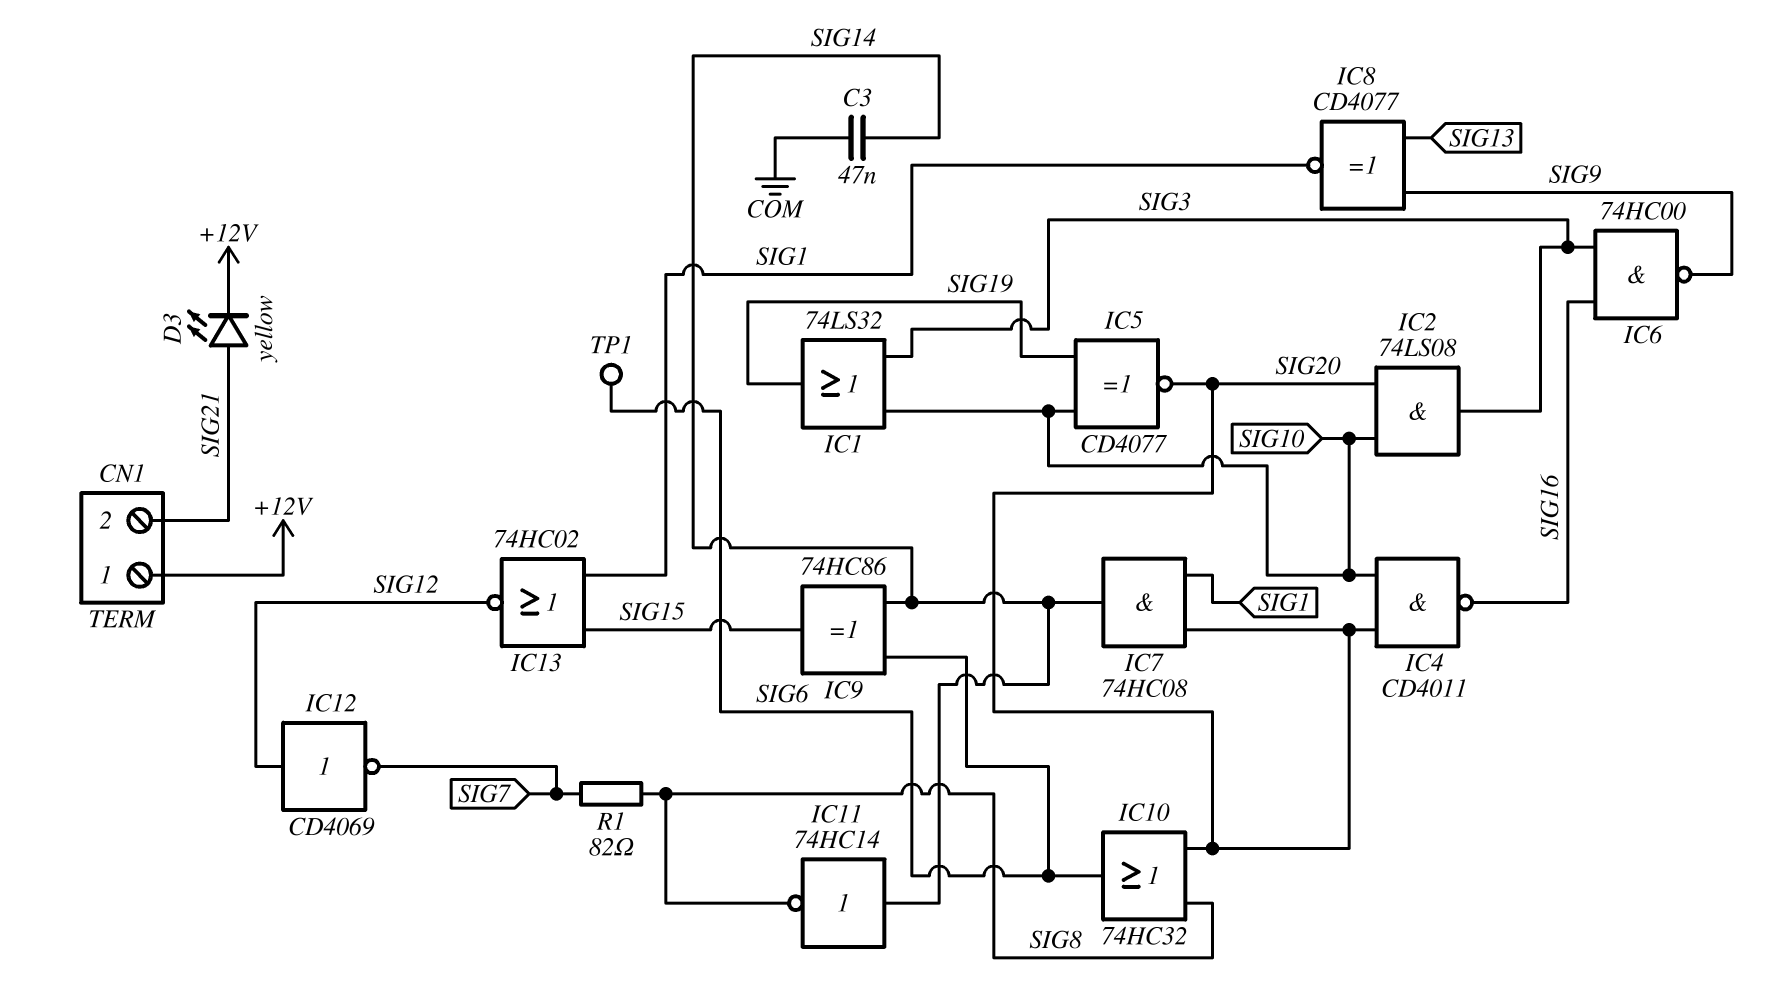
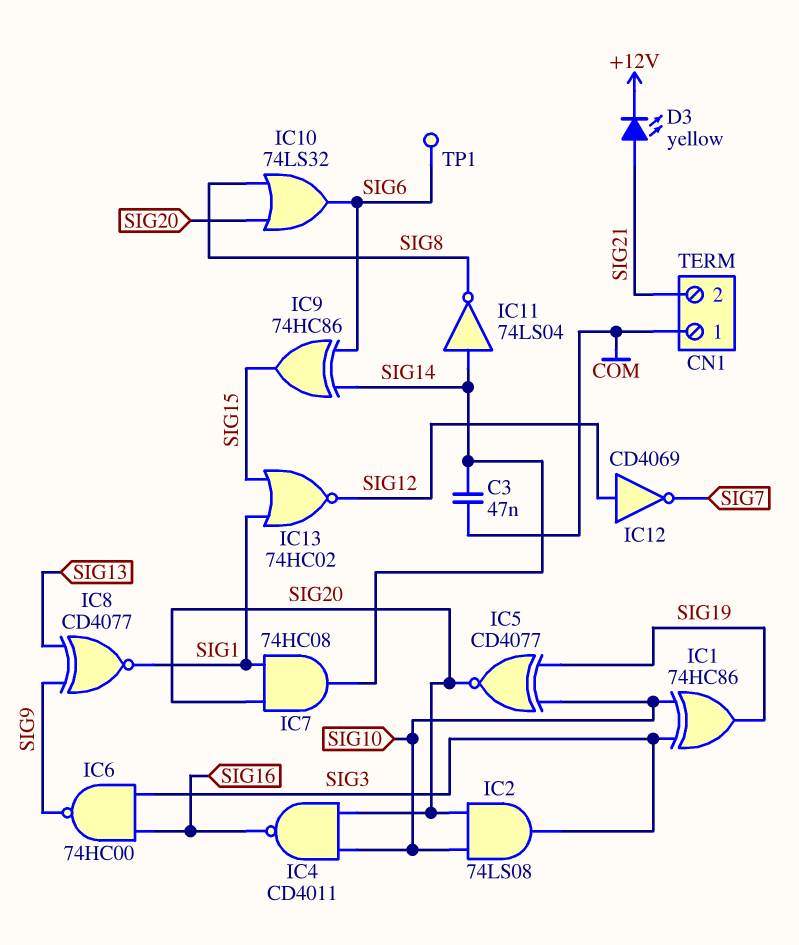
CN1 pin 1: +12V -> COM
IC1: OR 74LS32 (in SIG3, in SIG10, out SIG19) -> XOR 74HC86 (in SIG3, in SIG10, out SIG19)
IC10: OR 74HC32 (in SIG8, in SIG20, out SIG6) -> OR 74LS32 (in SIG8, in SIG20, out SIG6)
IC11: NOT 74HC14 (in SIG14, out SIG8) -> NOT 74LS04 (in SIG14, out SIG8)
R1: 82 (SIG7, SIG8) -> none

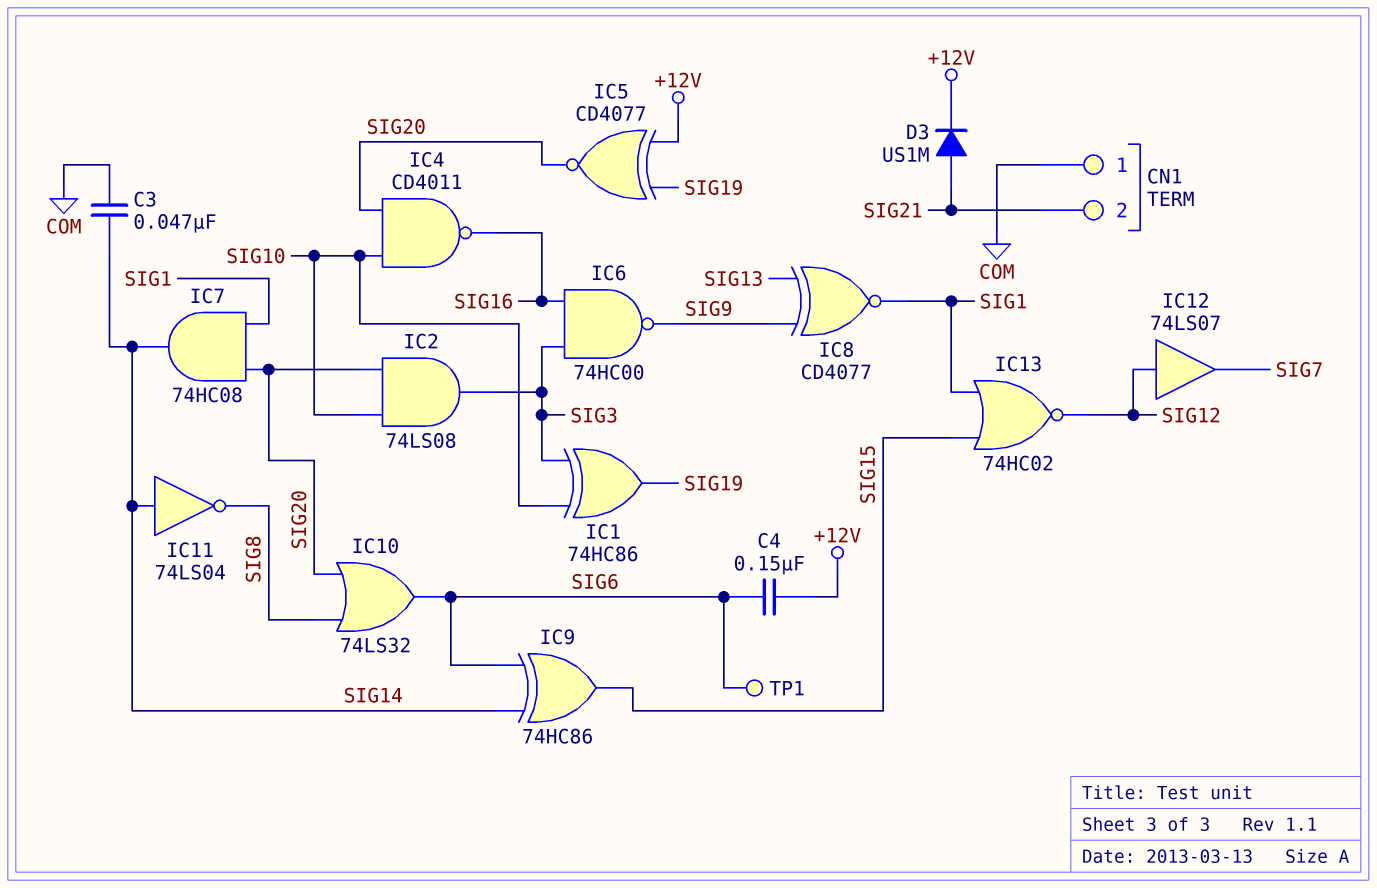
C4: none -> 150nF (+12V, SIG6)
D3: LED yellow (A SIG21, K +12V) -> diode US1M (A SIG21, K +12V)
IC5: XNOR CD4077 (in SIG10, in SIG19, out SIG20) -> XNOR CD4077 (in +12V, in SIG19, out SIG20)
IC12: NOT CD4069 (in SIG12, out SIG7) -> buffer 74LS07 (in SIG12, out SIG7)

